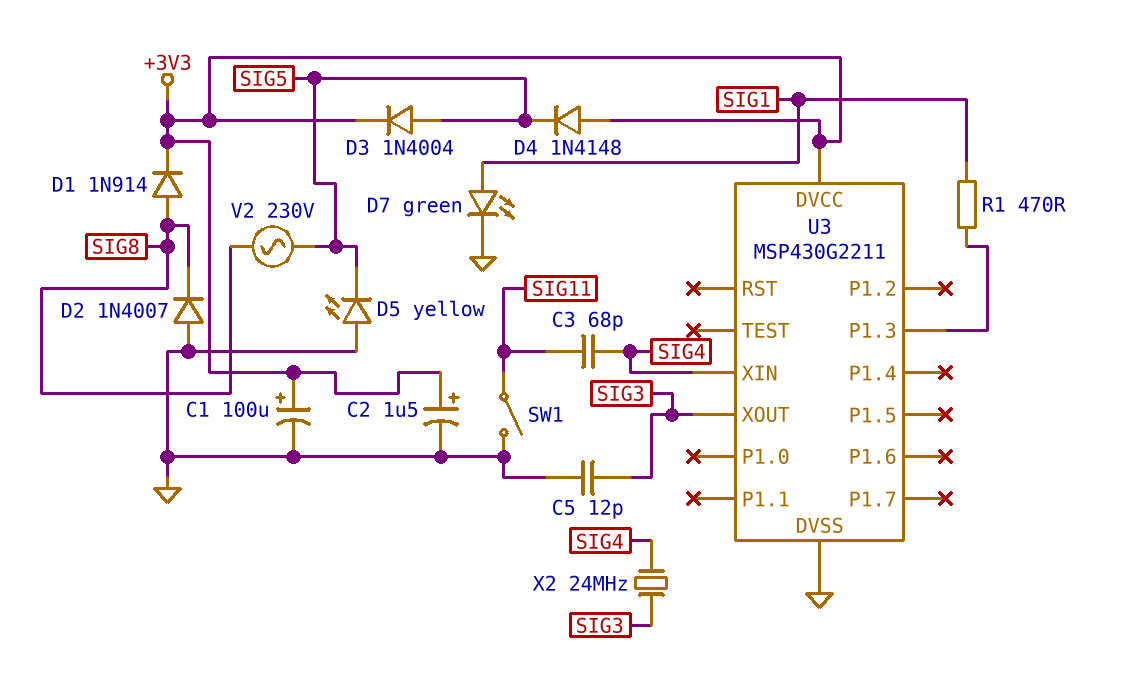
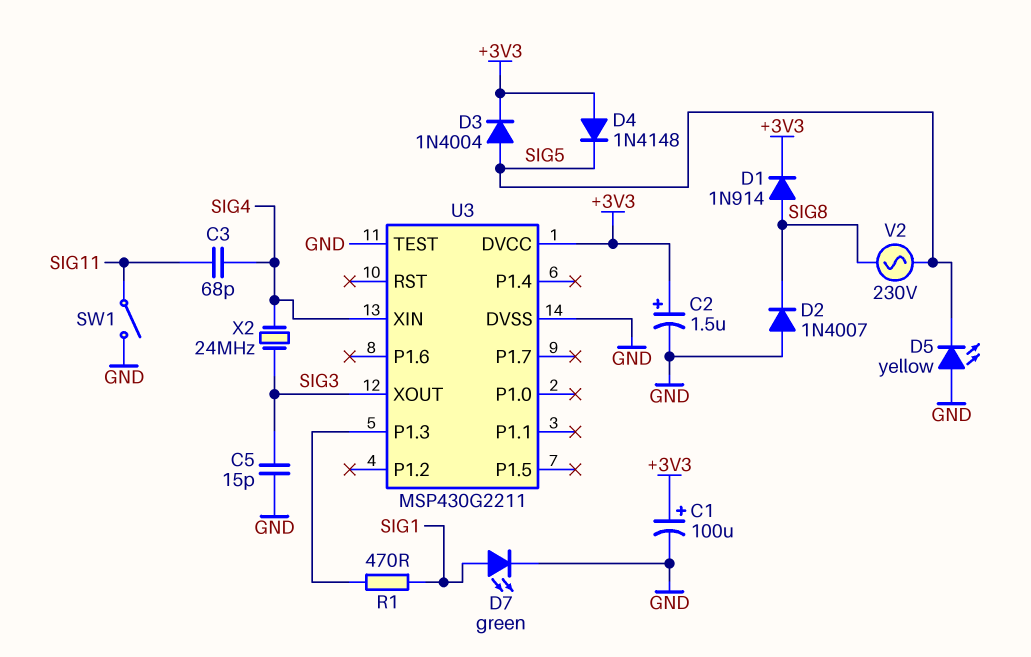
C5: 12pF (GND, SIG3) -> 15pF (GND, SIG3)
U3 pin TEST: none -> GND

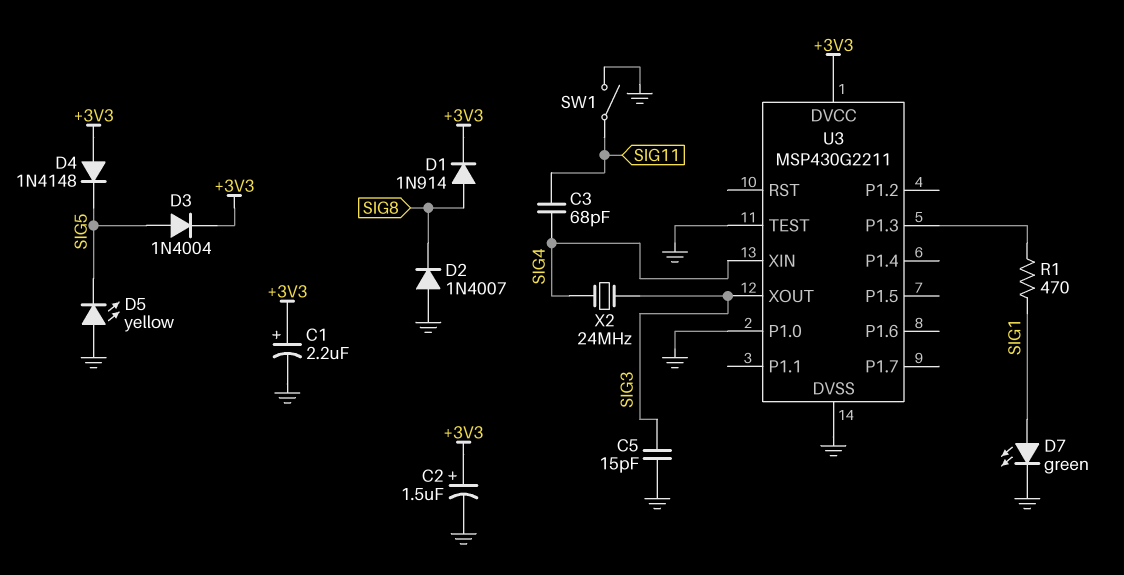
C1: 100uF (plus +3V3, minus GND) -> 2.2uF (plus +3V3, minus GND)
U3 pin P1.0: none -> GND
V2: AC 230V (SIG5, SIG8) -> none

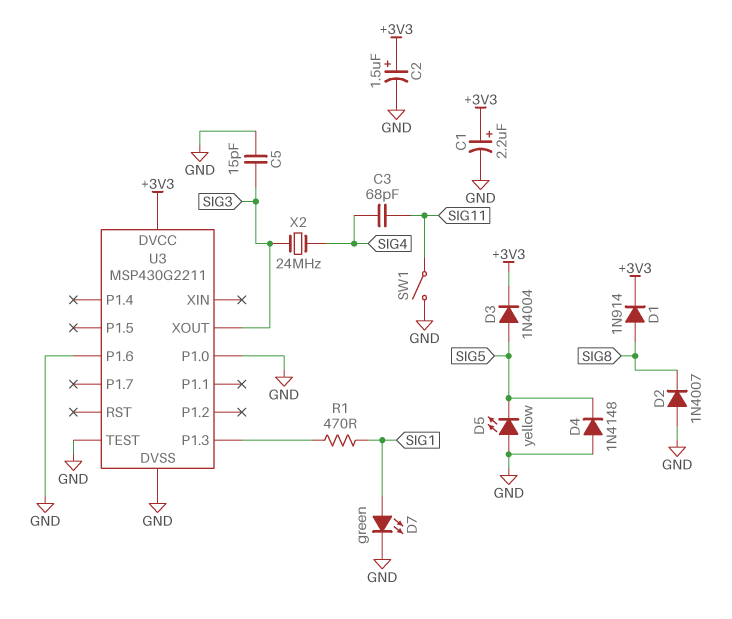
D4: diode 1N4148 (A +3V3, K SIG5) -> diode 1N4148 (A GND, K SIG5)
U3 pin P1.6: none -> GND
U3 pin XIN: SIG4 -> none

